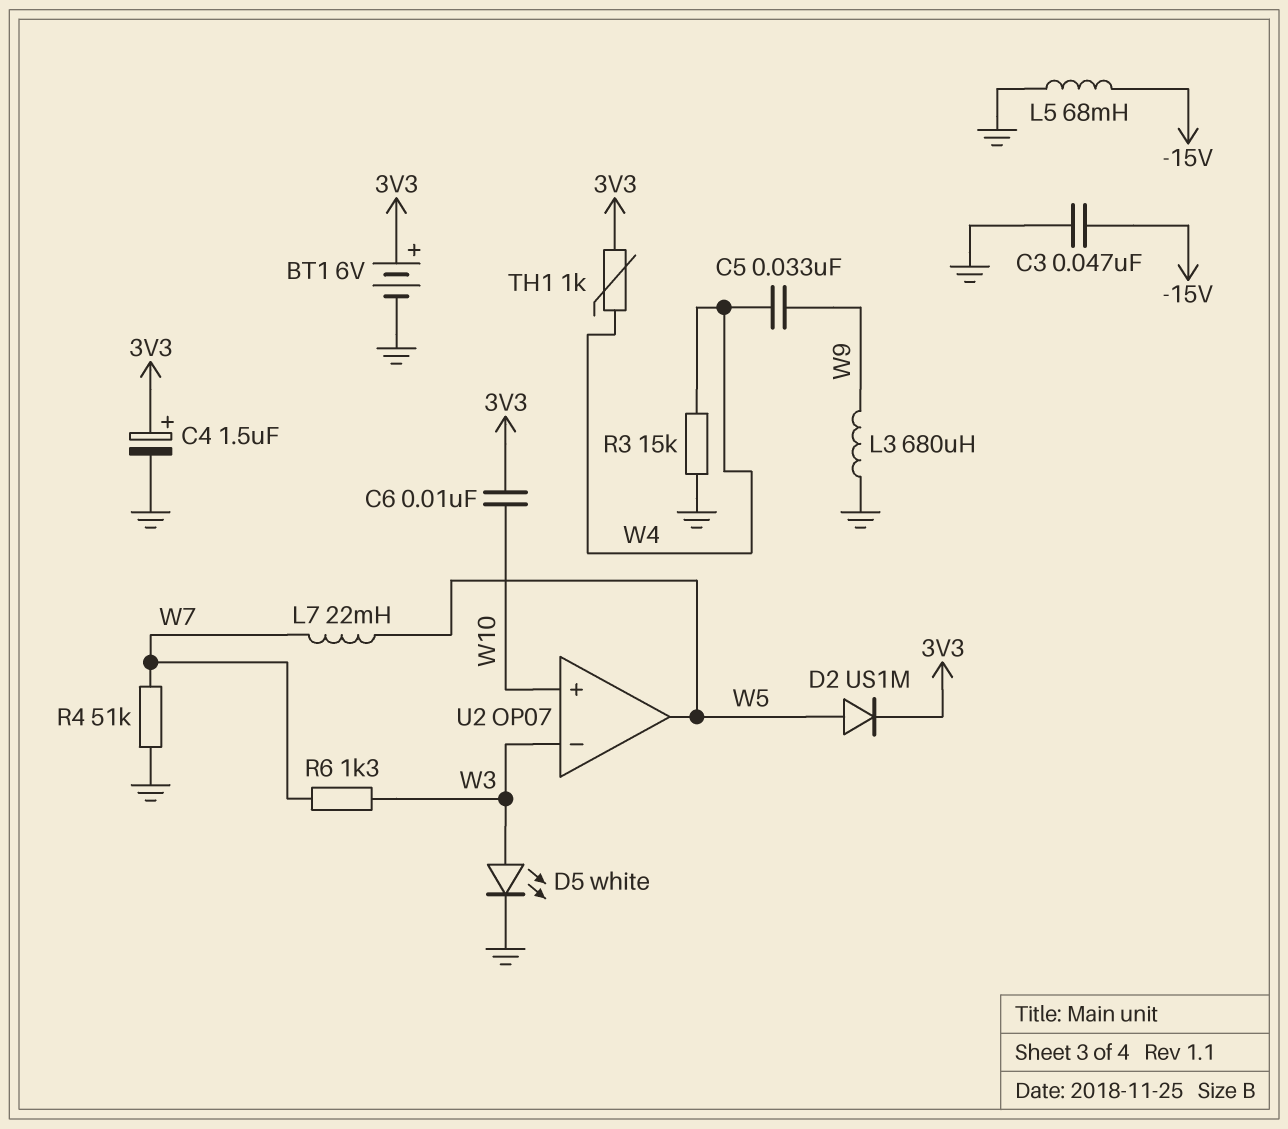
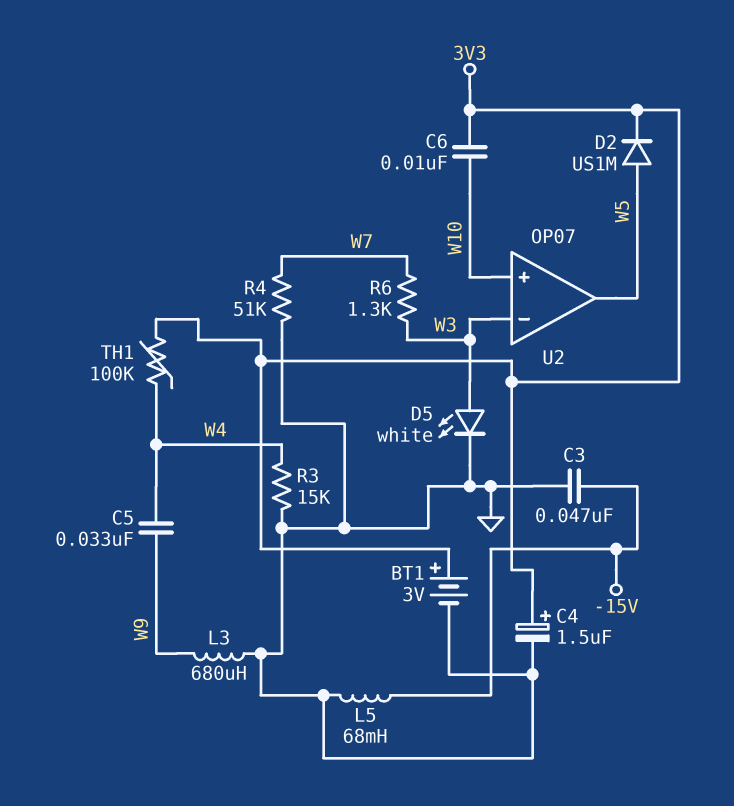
BT1: 6V (plus 3V3, minus GND) -> 3V (plus 3V3, minus GND)
L7: 22mH (W5, W7) -> none
TH1: 1k (3V3, W4) -> 100k (3V3, W4)

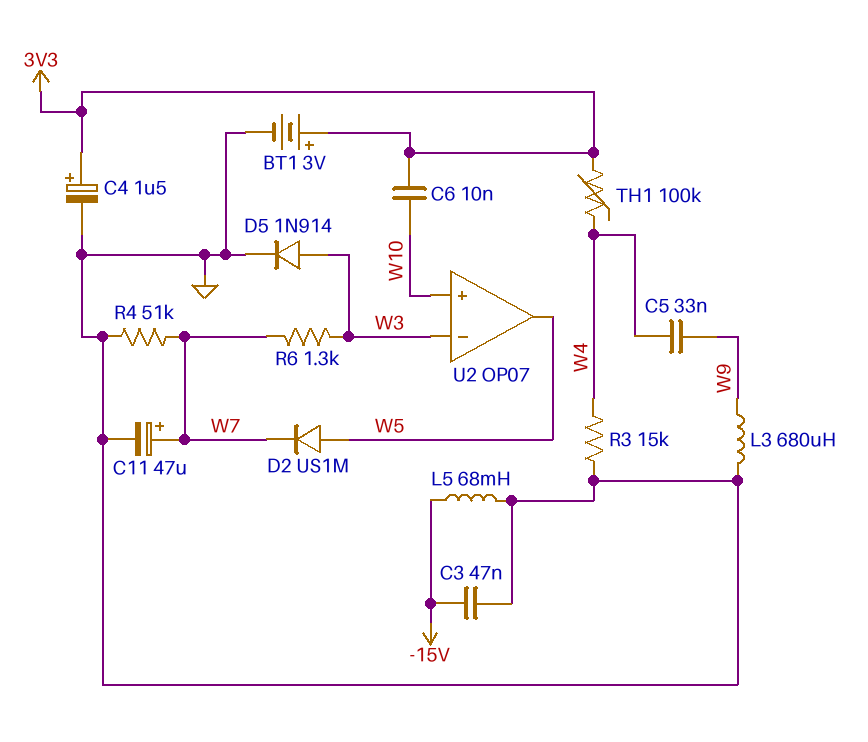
C11: none -> 47uF (plus W7, minus GND)
D2: diode US1M (A W5, K 3V3) -> diode US1M (A W5, K W7)
D5: LED white (A W3, K GND) -> diode 1N914 (A W3, K GND)

